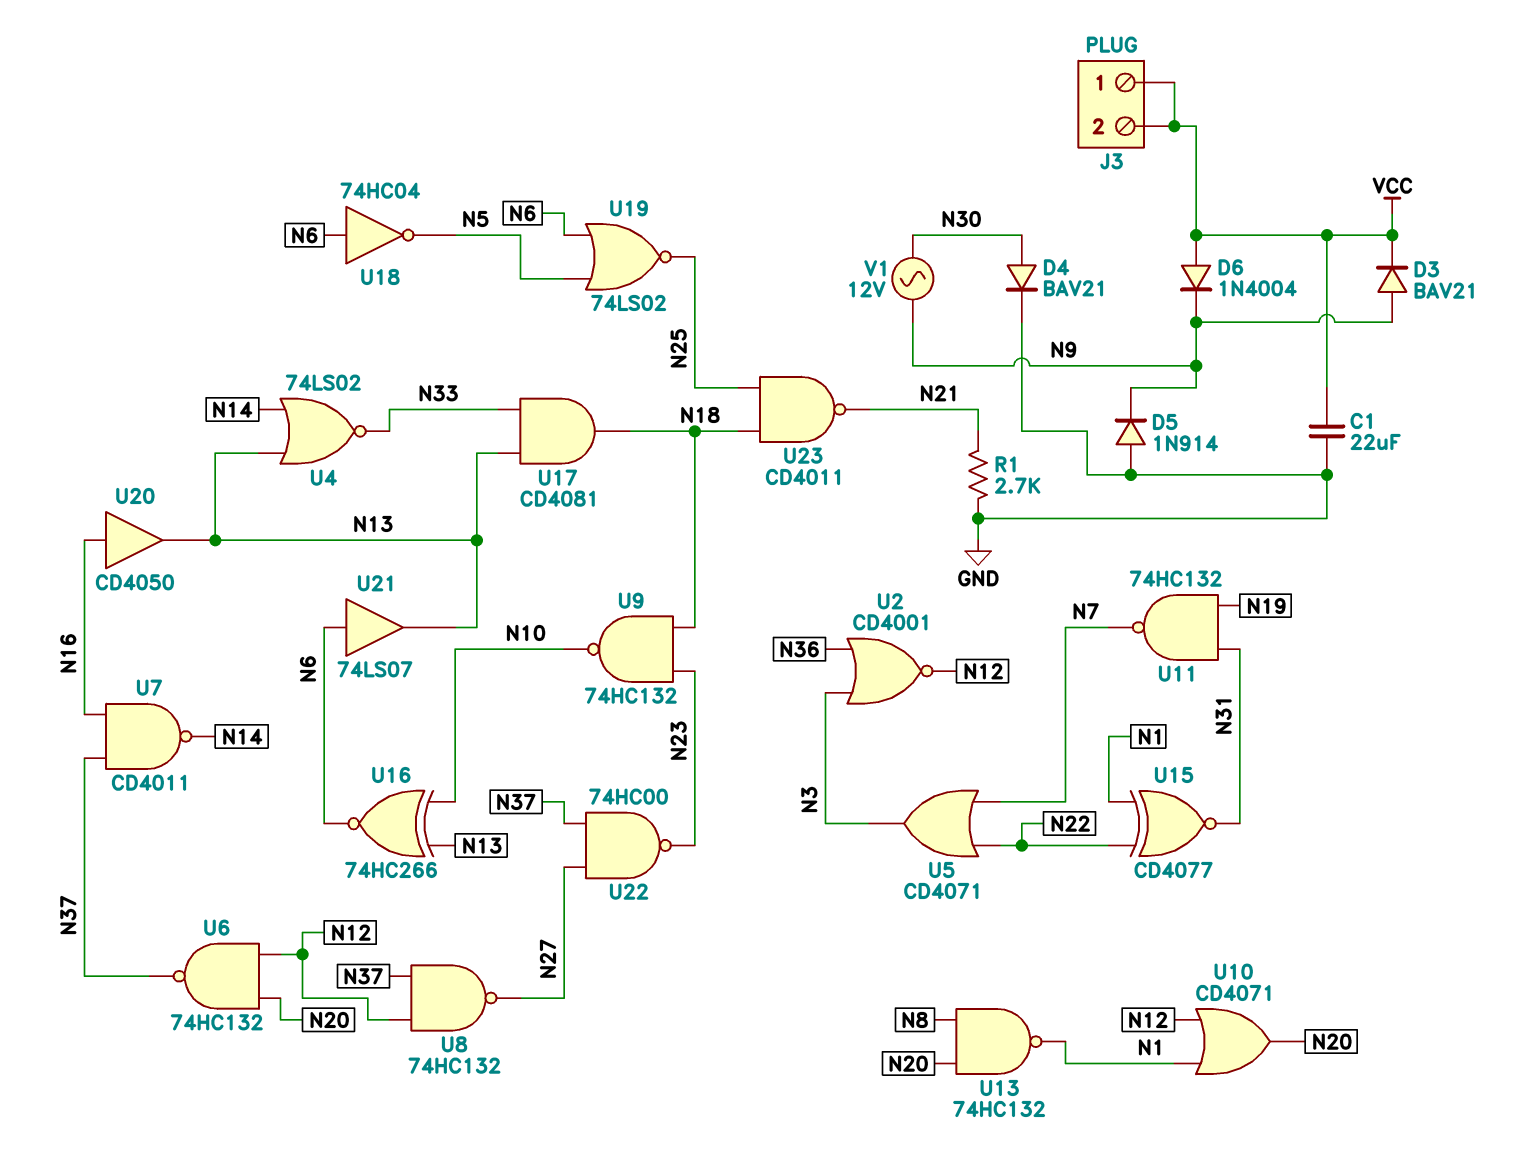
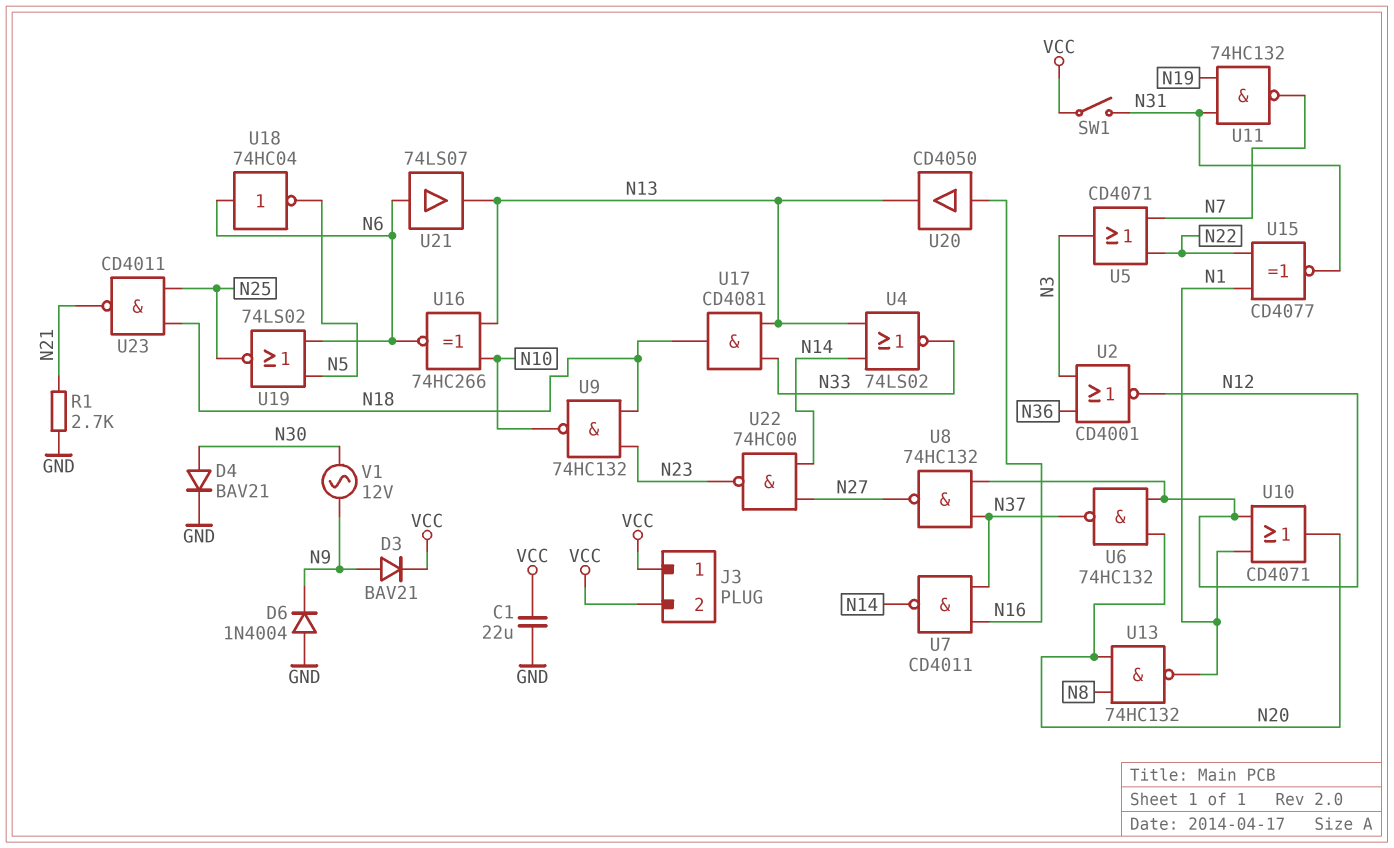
D5: diode 1N914 (A GND, K N9) -> none
D6: diode 1N4004 (A VCC, K N9) -> diode 1N4004 (A GND, K N9)
SW1: none -> switch (N31, VCC)
U22: NAND 74HC00 (in N27, in N37, out N23) -> NAND 74HC00 (in N14, in N27, out N23)

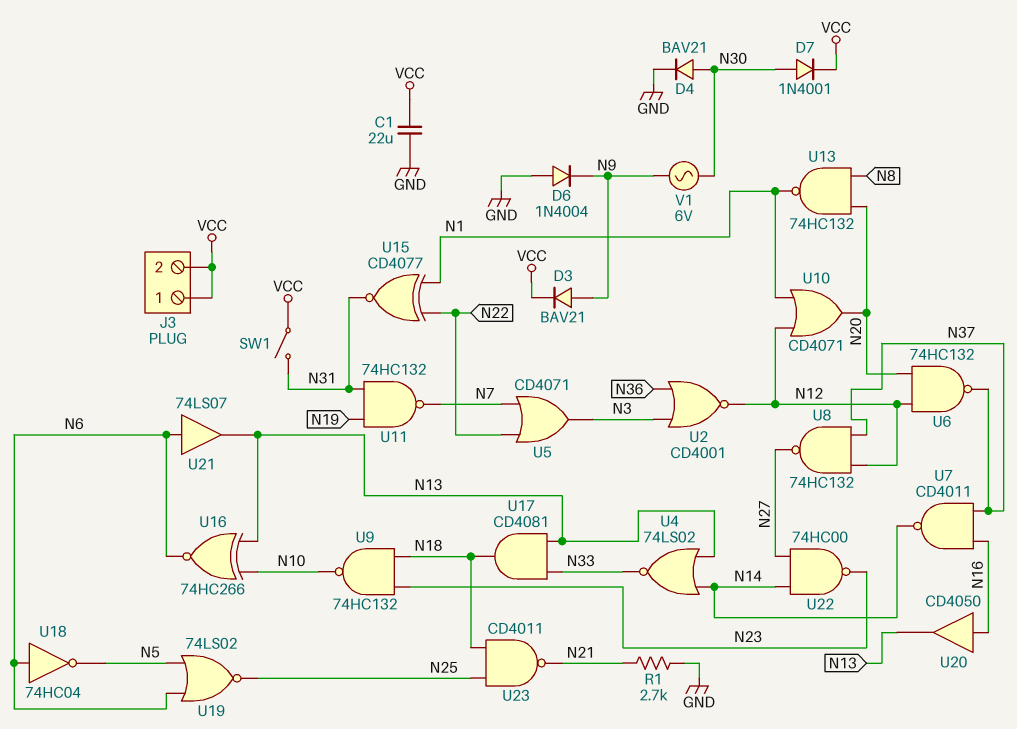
D7: none -> diode 1N4001 (A N30, K VCC)
V1: AC 12V (N9, N30) -> AC 6V (N9, N30)

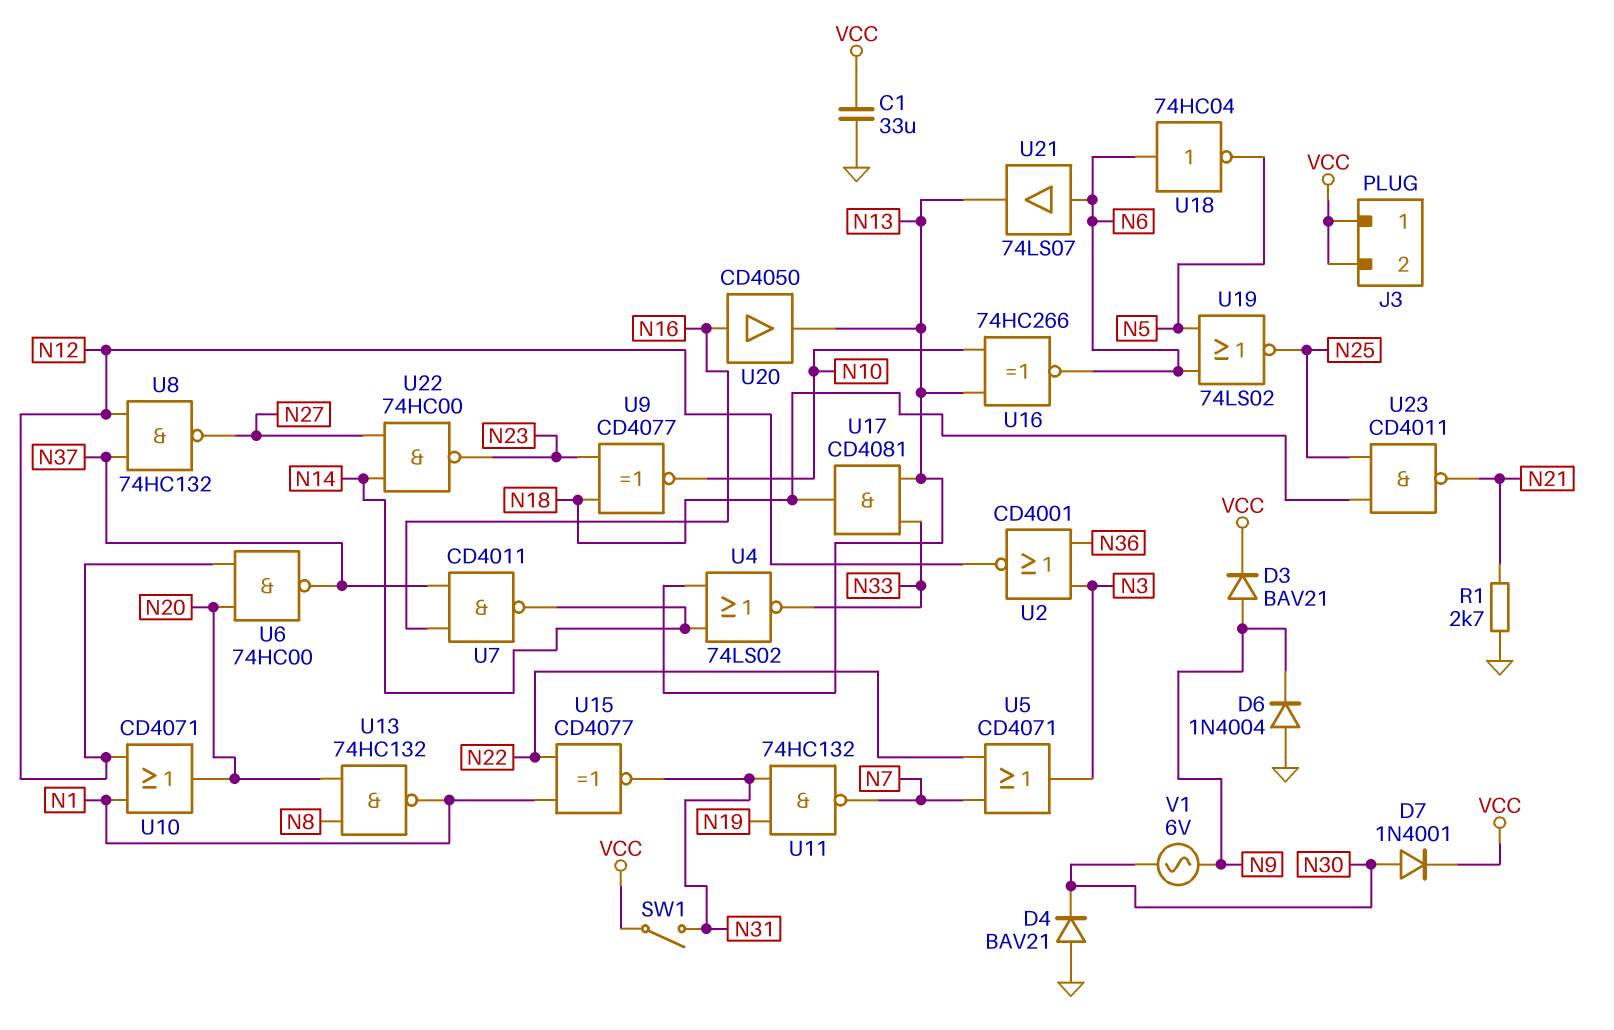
C1: 22uF (GND, VCC) -> 33uF (GND, VCC)
D4: diode BAV21 (A N30, K GND) -> diode BAV21 (A GND, K N30)
U6: NAND 74HC132 (in N12, in N20, out N37) -> NAND 74HC00 (in N12, in N20, out N37)
U9: NAND 74HC132 (in N18, in N23, out N10) -> XNOR CD4077 (in N18, in N23, out N10)

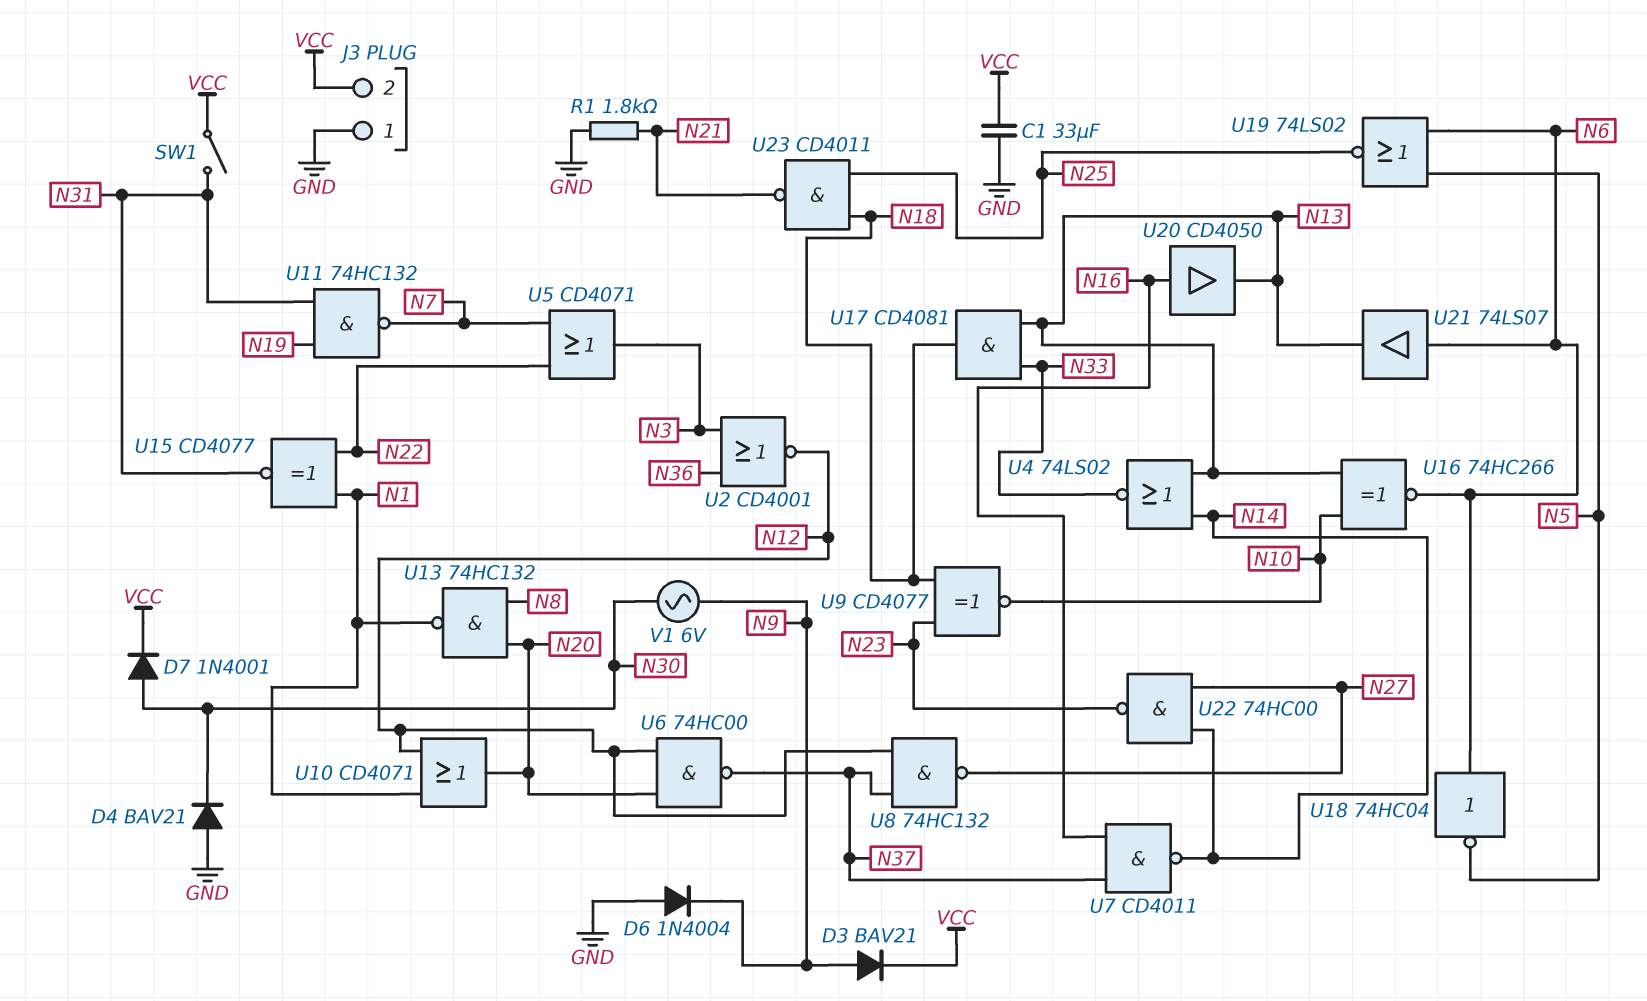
J3 pin 1: VCC -> GND
R1: 2.7k (GND, N21) -> 1.8k (GND, N21)

